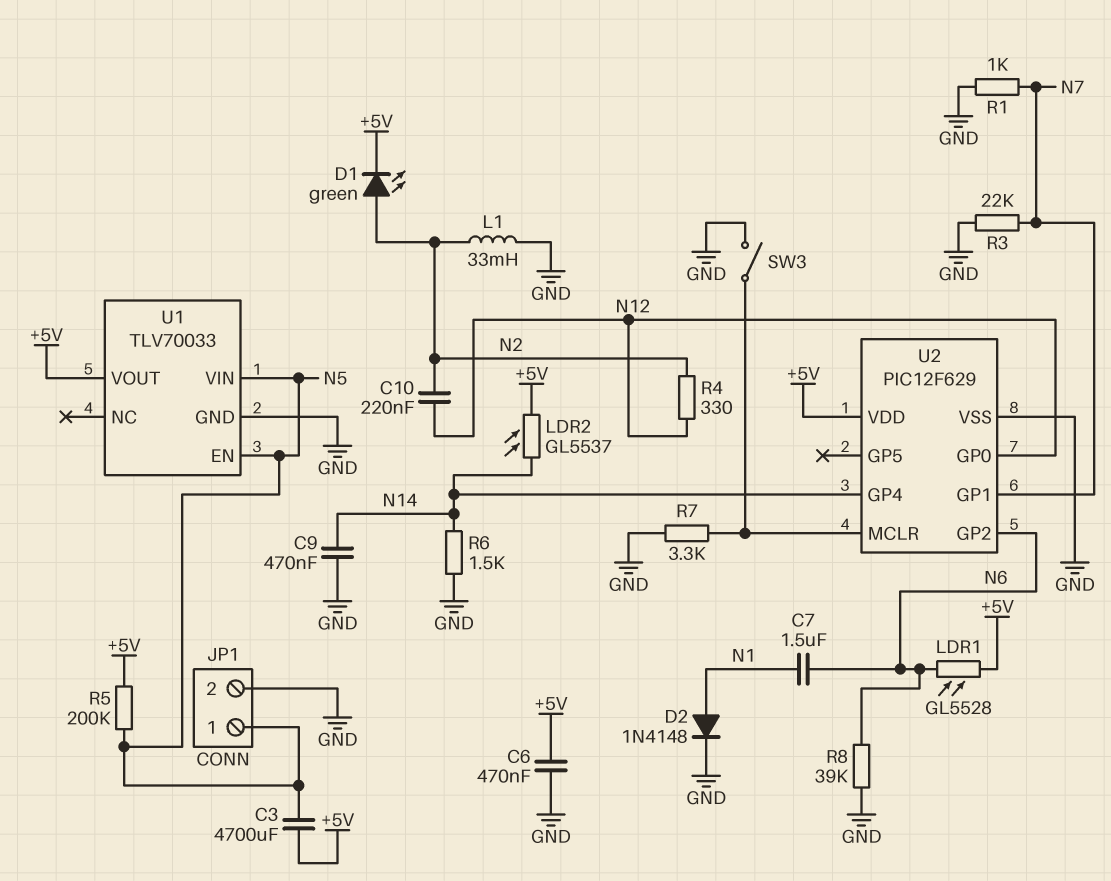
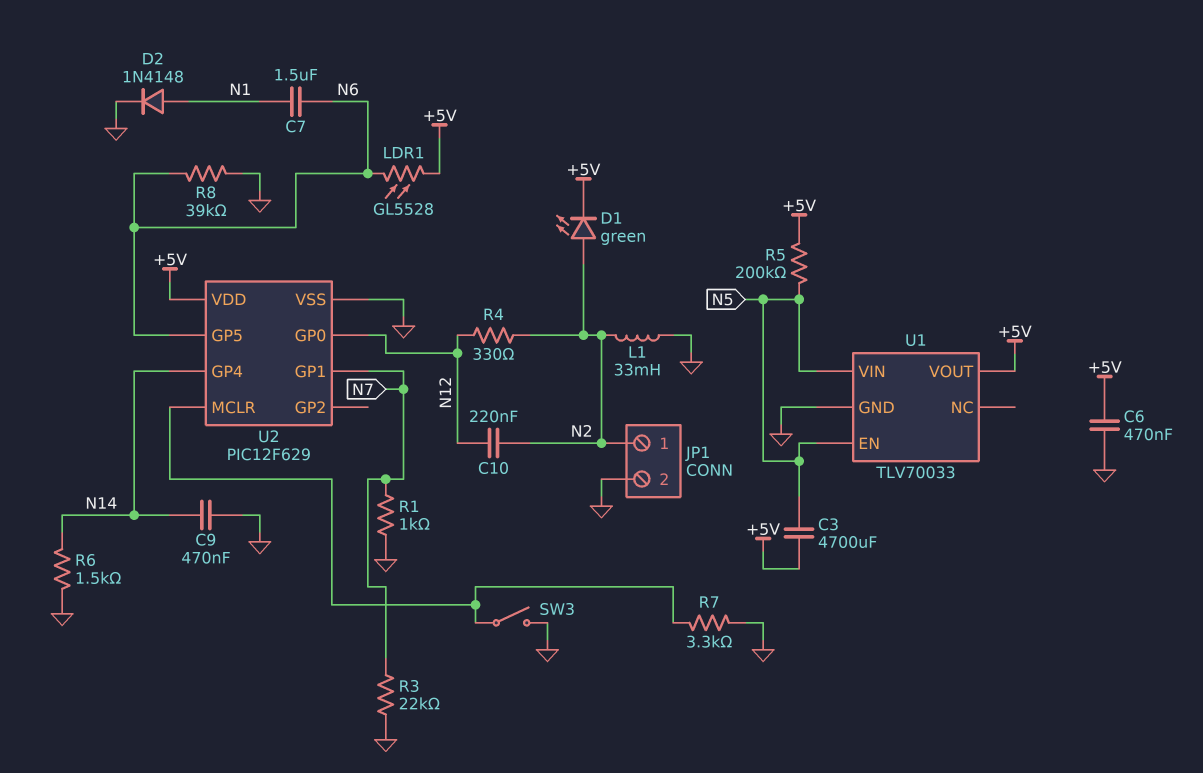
JP1 pin 1: N5 -> N2
LDR2: GL5537 (+5V, N14) -> none
U2 pin GP2: N6 -> none
U2 pin GP5: none -> N6

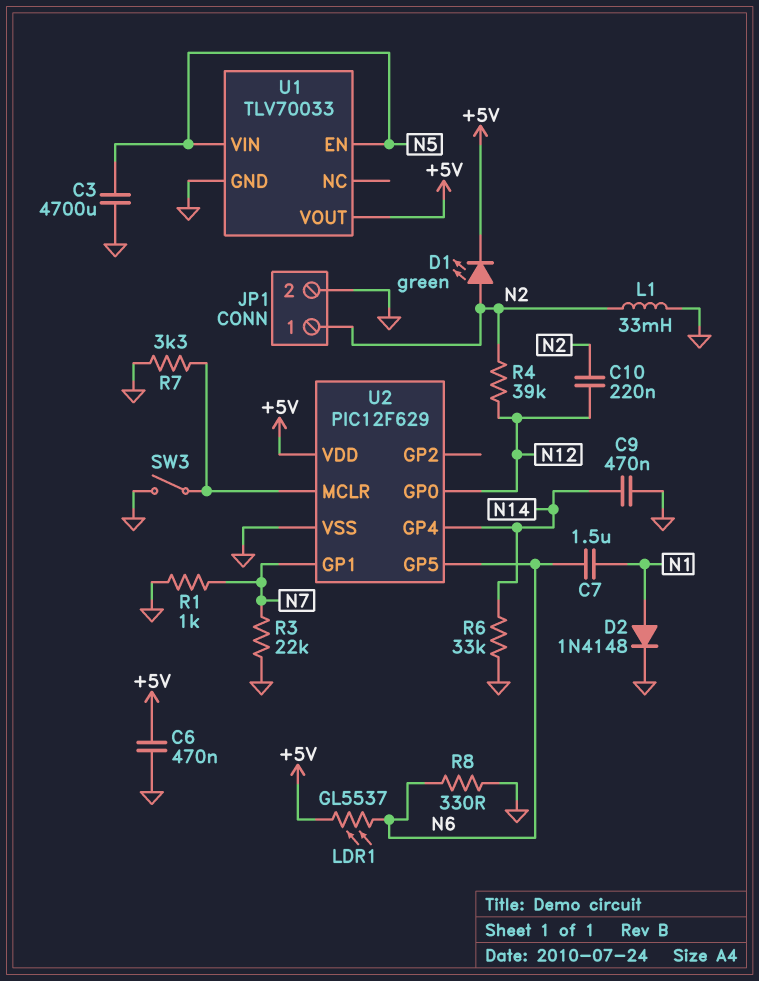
C3: 4700uF (+5V, N5) -> 4700uF (GND, N5)
LDR1: GL5528 (+5V, N6) -> GL5537 (+5V, N6)
R4: 330 (N2, N12) -> 39k (N2, N12)
R5: 200k (+5V, N5) -> none
R6: 1.5k (GND, N14) -> 33k (GND, N14)
R8: 39k (GND, N6) -> 330 (GND, N6)

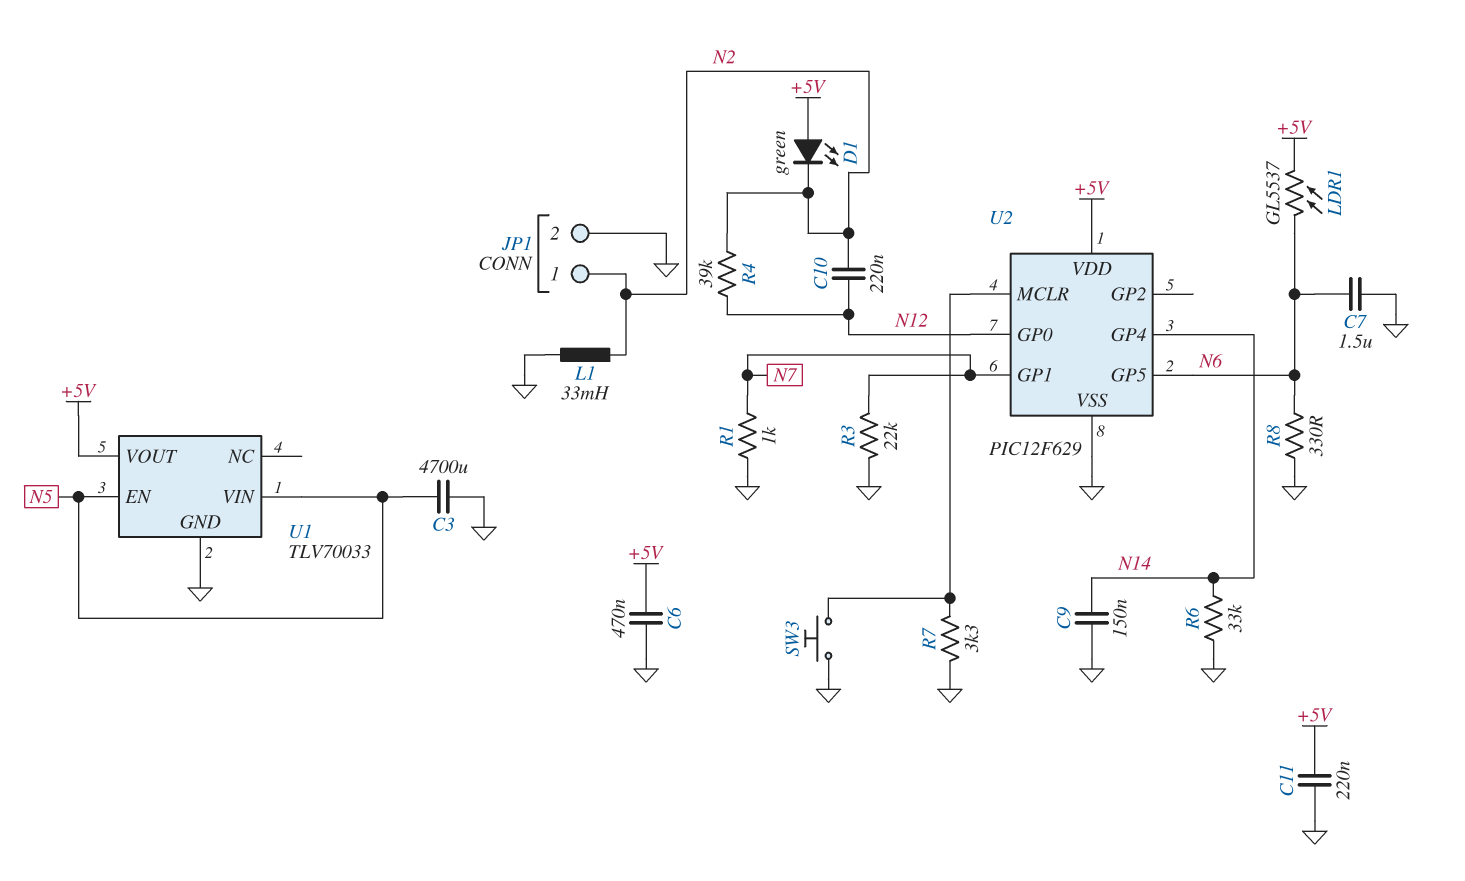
C7: 1.5uF (N1, N6) -> 1.5uF (GND, N6)
C9: 470nF (GND, N14) -> 150nF (GND, N14)
C11: none -> 220nF (+5V, GND)
D1: LED green (A N2, K +5V) -> LED green (A +5V, K N2)
D2: diode 1N4148 (A N1, K GND) -> none
SW3: switch (GND, U2/MCLR) -> button (GND, U2/MCLR)

